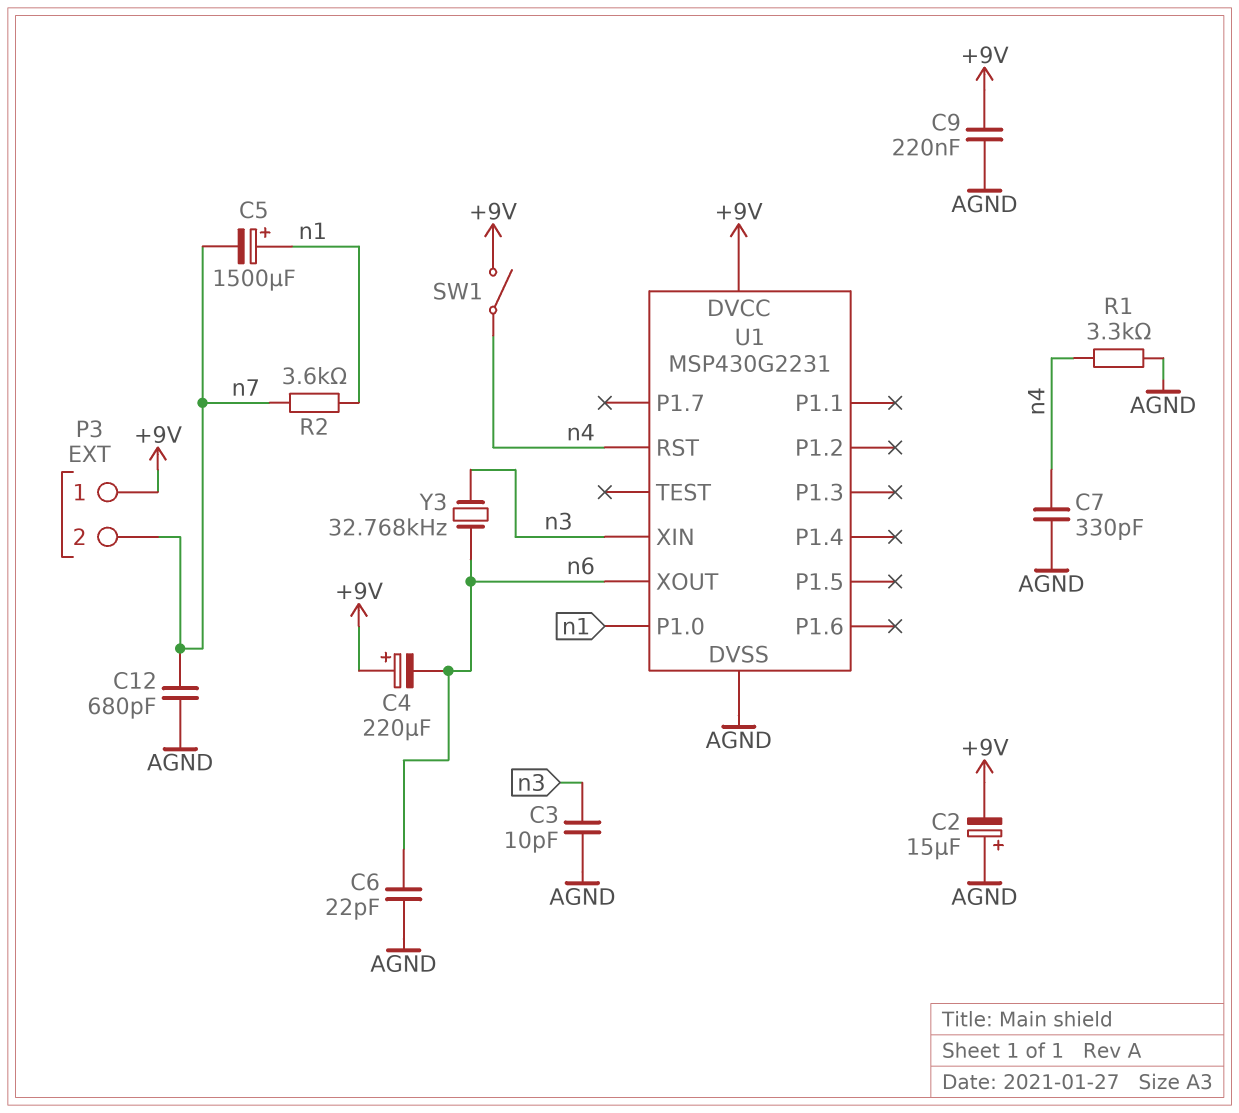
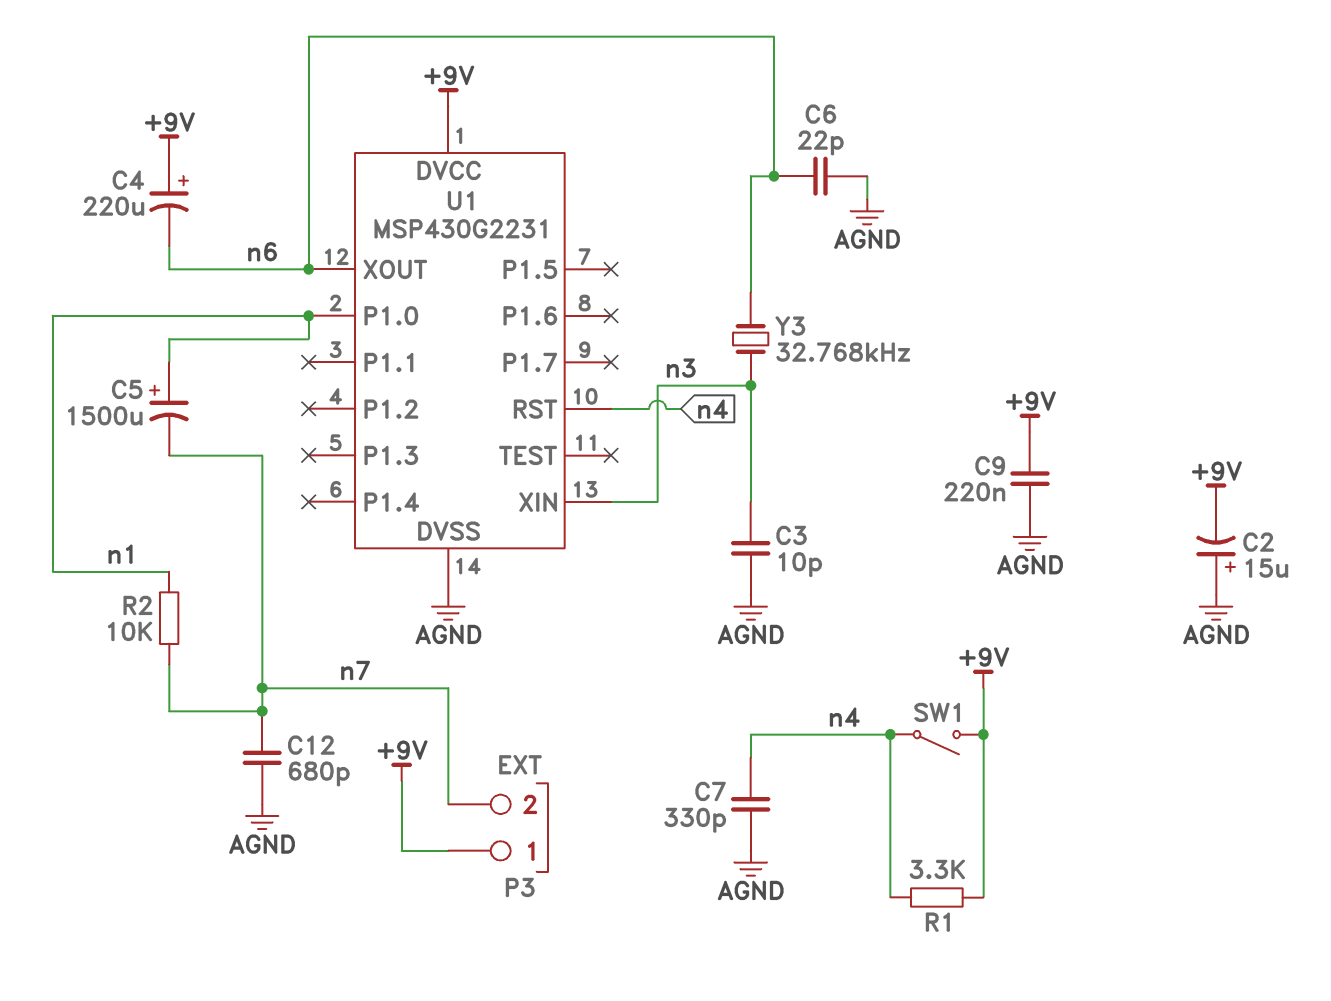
R1: 3.3k (AGND, n4) -> 3.3k (+9V, n4)
R2: 3.6k (n1, n7) -> 10k (n1, n7)

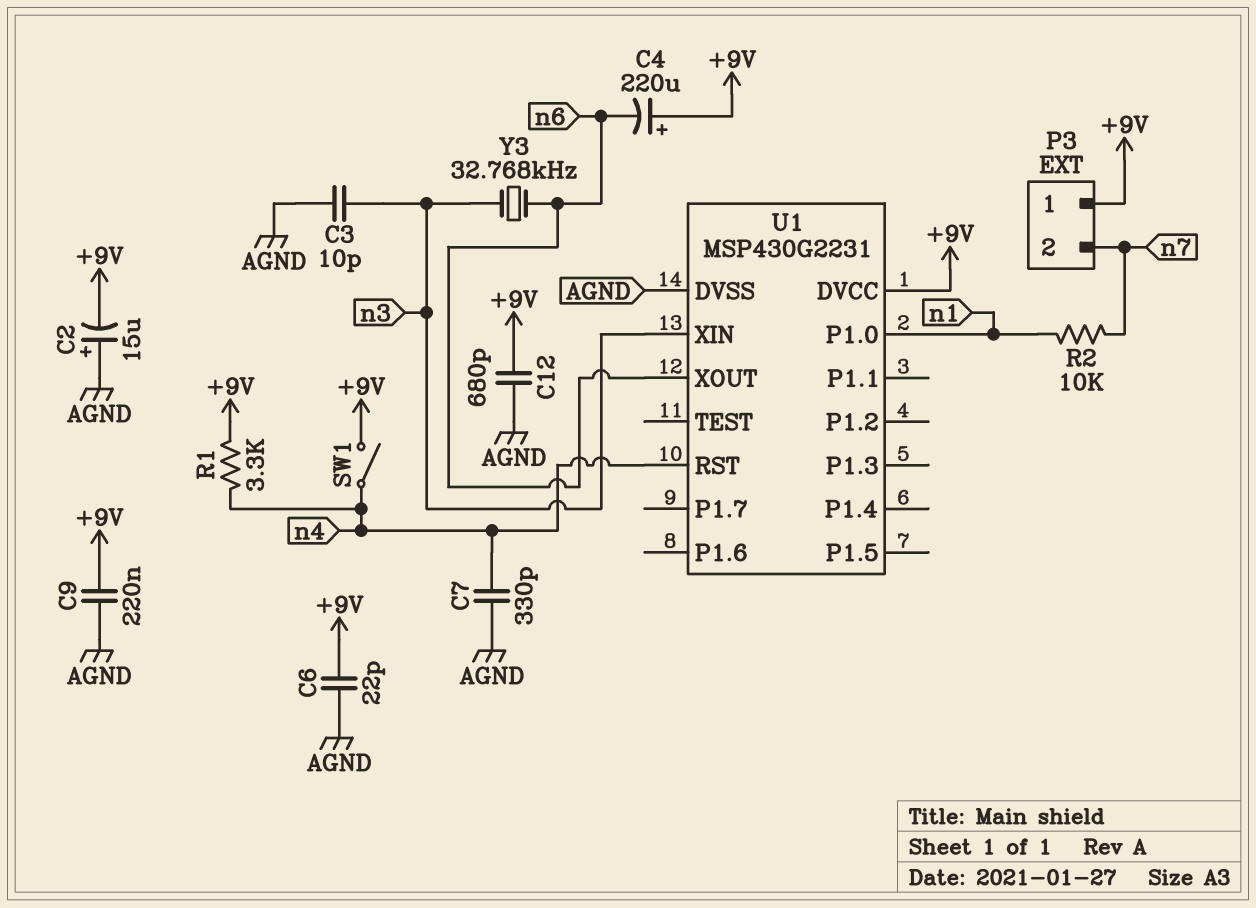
C5: 1500uF (plus n1, minus n7) -> none
C6: 22pF (AGND, n6) -> 22pF (+9V, AGND)
C12: 680pF (AGND, n7) -> 680pF (+9V, AGND)

